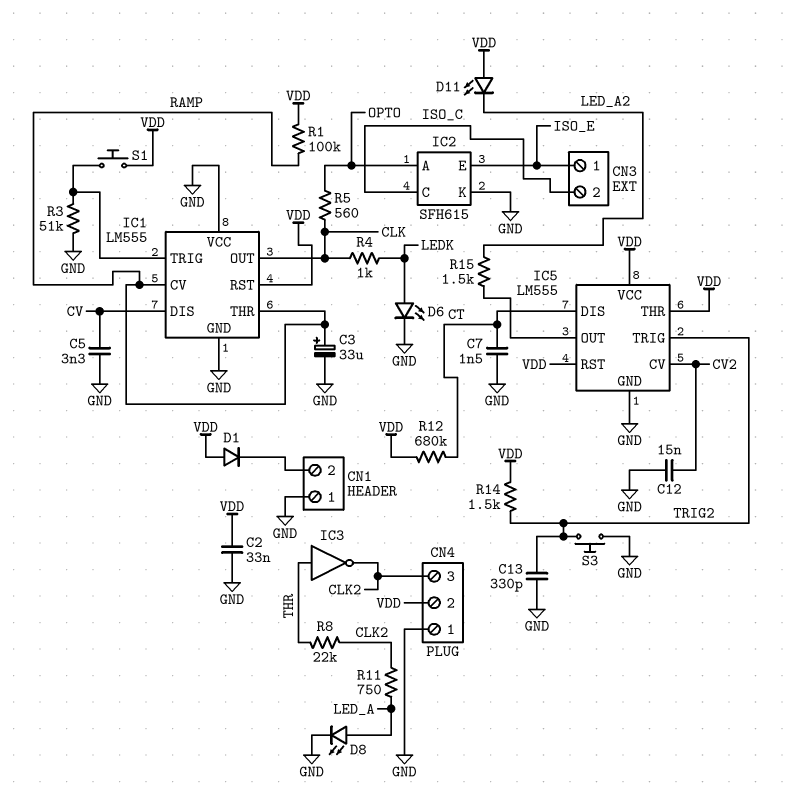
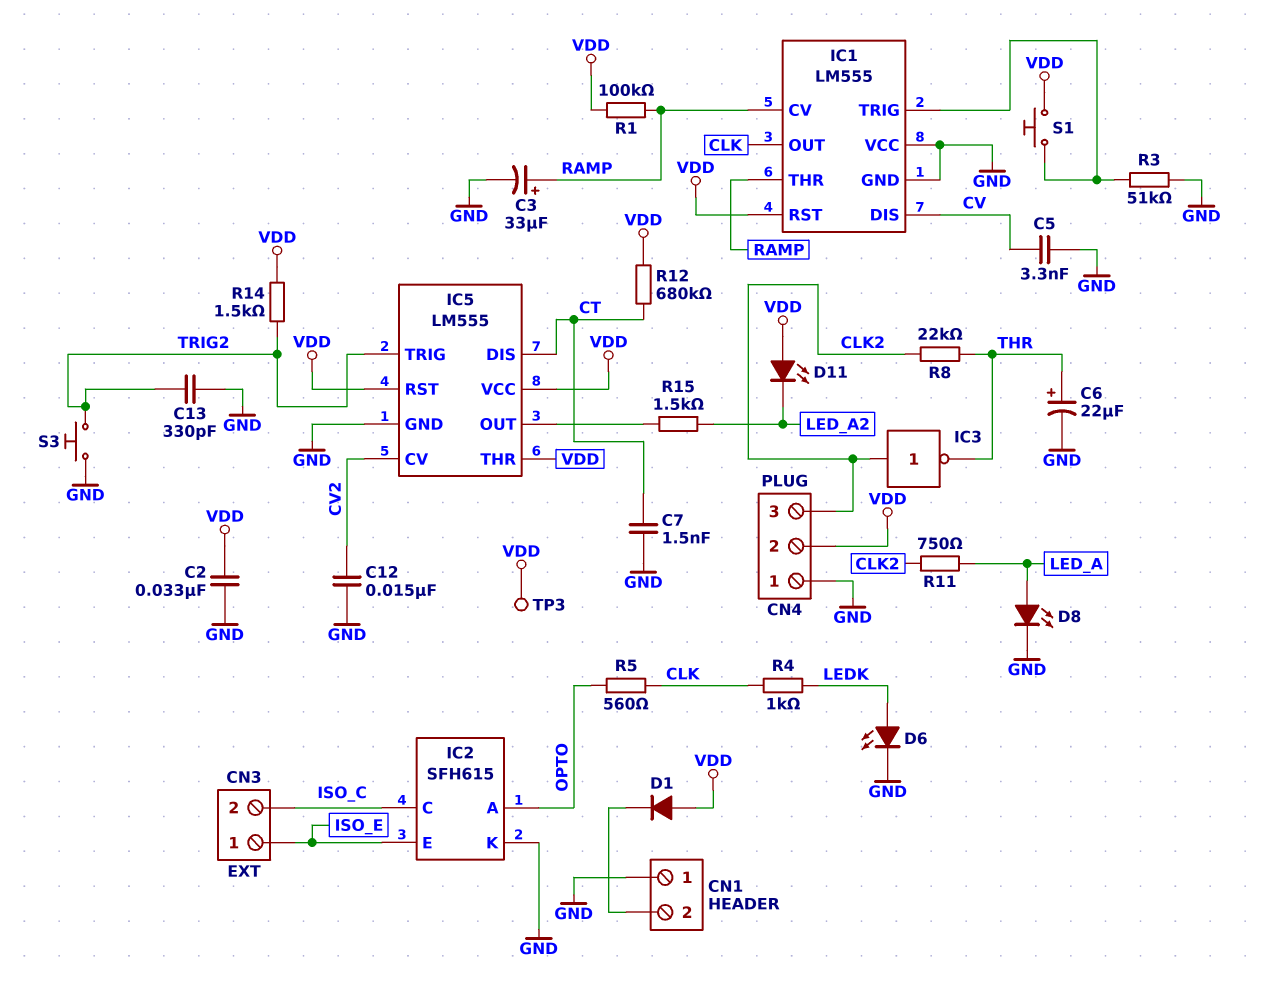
C6: none -> 22uF (plus THR, minus GND)
IC3: NOT (in THR, out CLK2) -> NOT (in CLK2, out THR)
TP3: none -> test point (VDD)

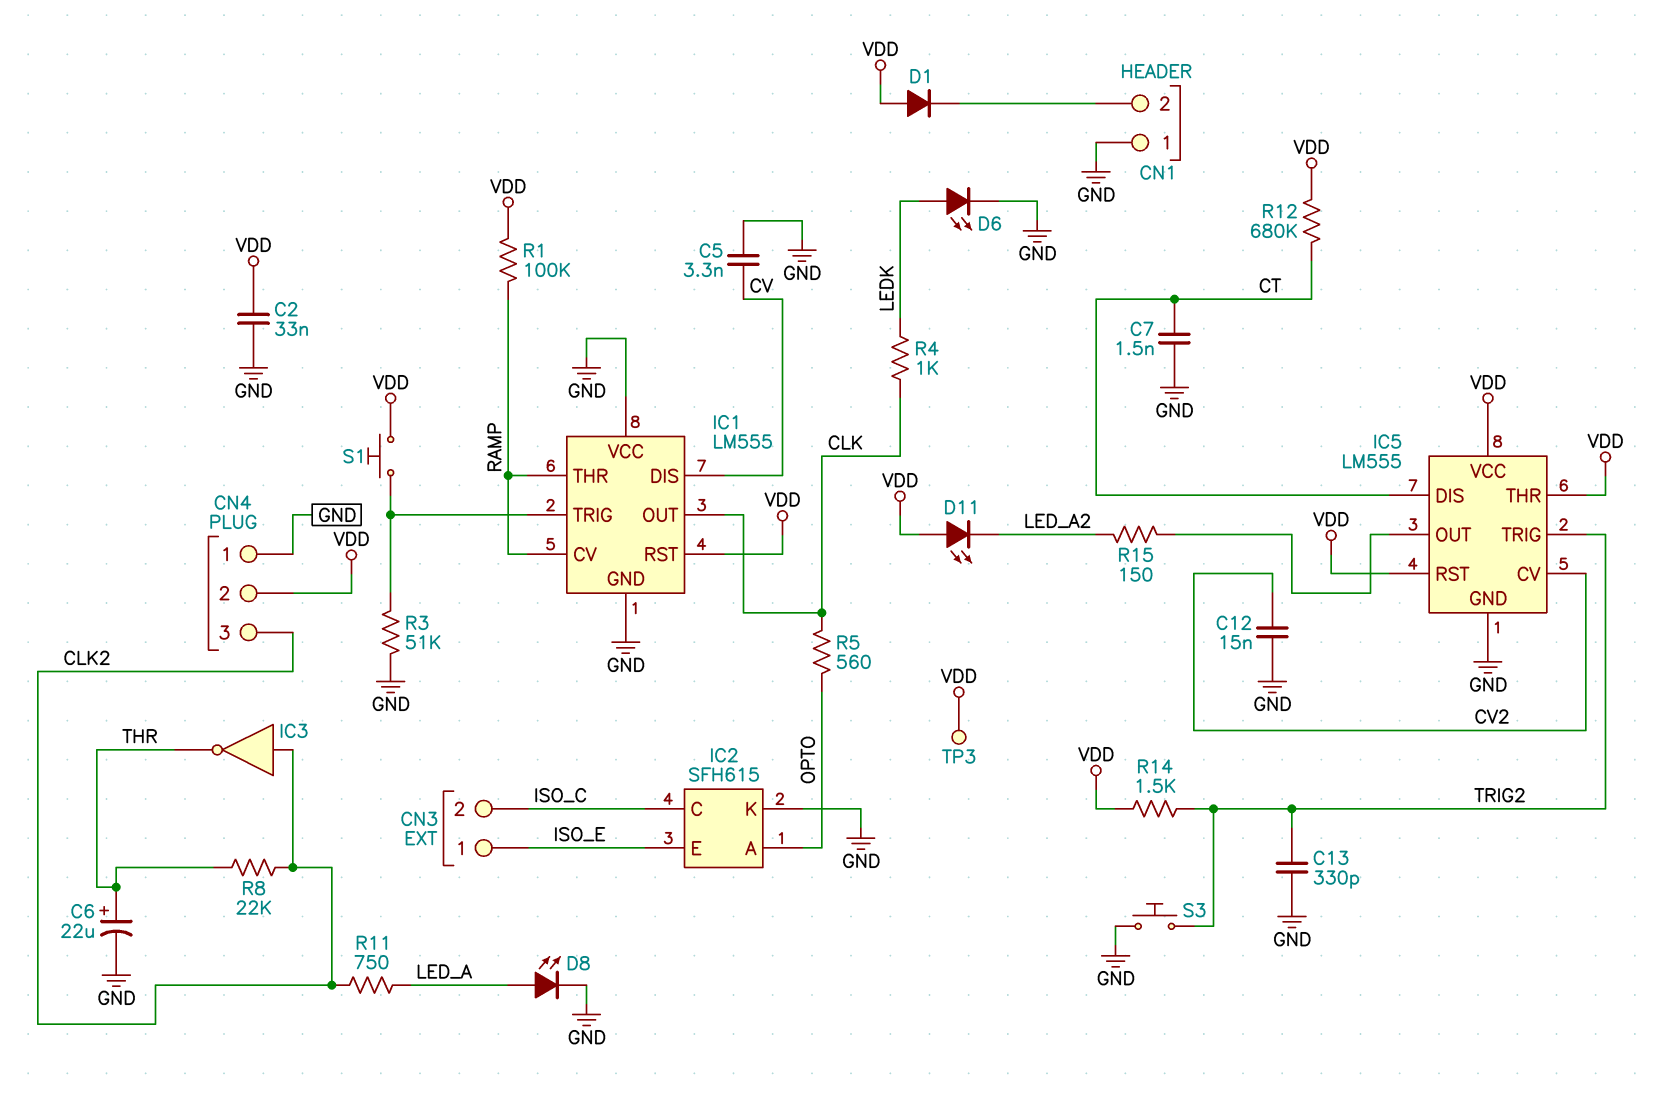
C3: 33uF (plus RAMP, minus GND) -> none
R15: 1.5k (IC5/OUT, LED_A2) -> 150 (IC5/OUT, LED_A2)

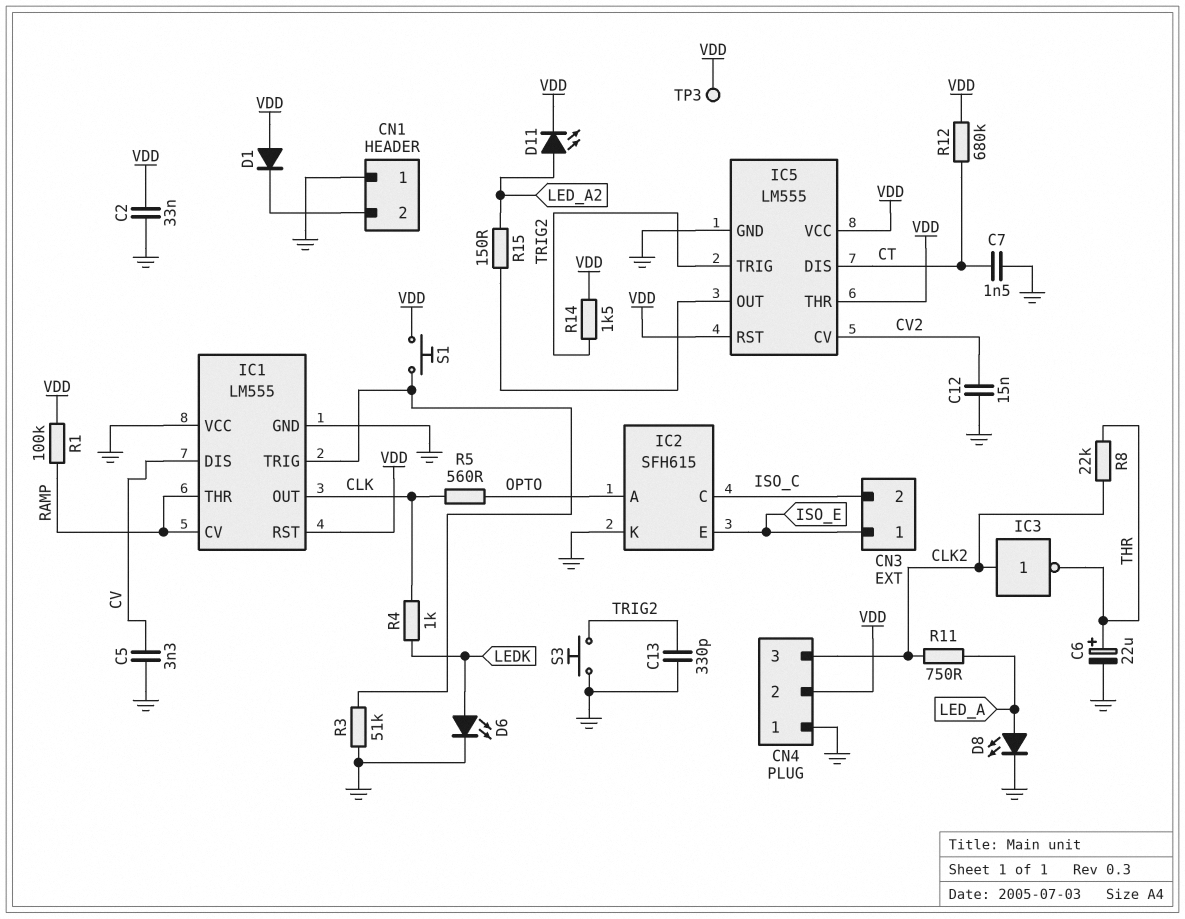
D11: LED (A VDD, K LED_A2) -> LED (A LED_A2, K VDD)

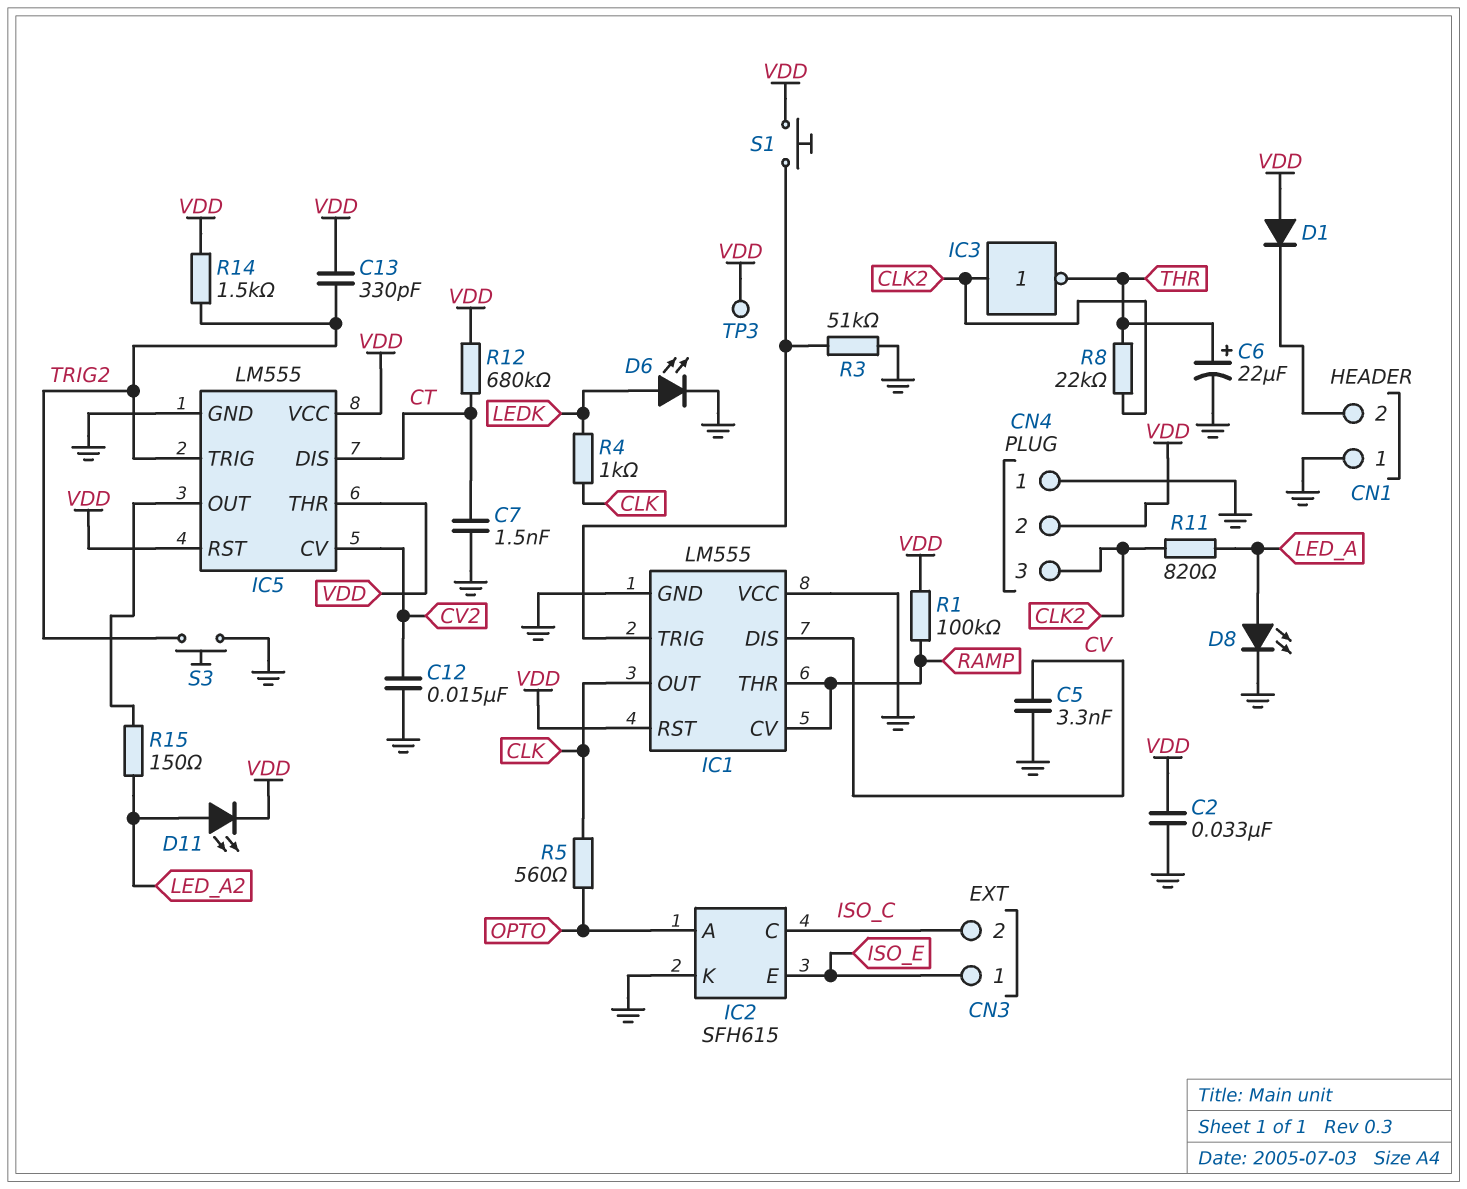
C13: 330pF (GND, TRIG2) -> 330pF (TRIG2, VDD)
R11: 750 (CLK2, LED_A) -> 820 (CLK2, LED_A)

